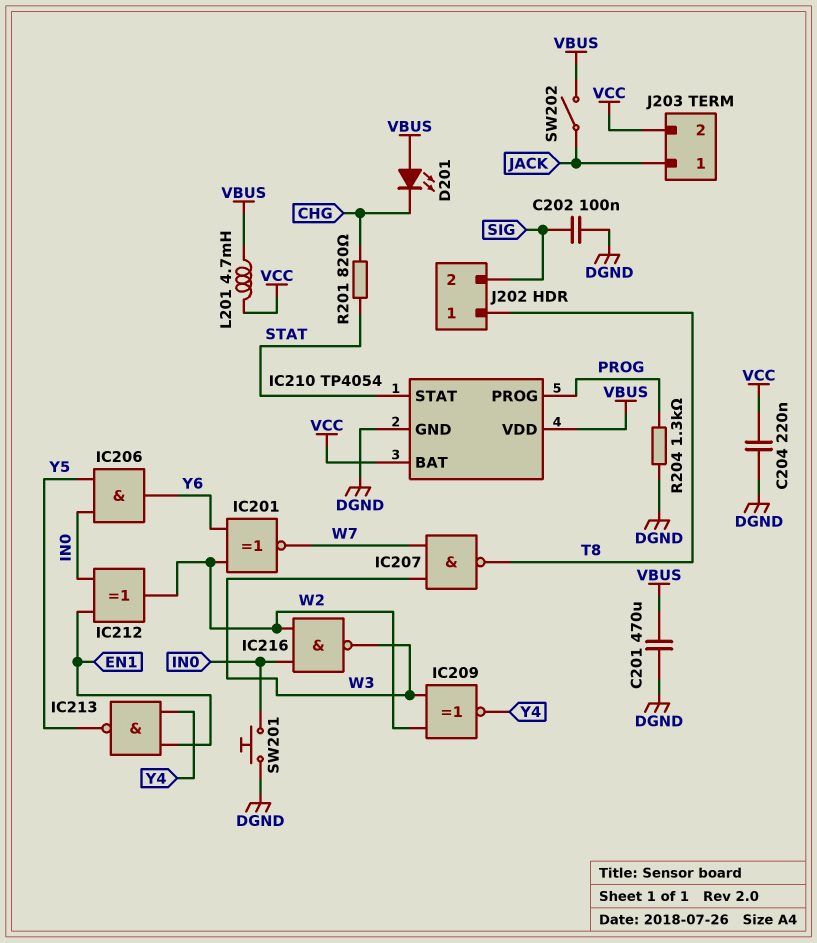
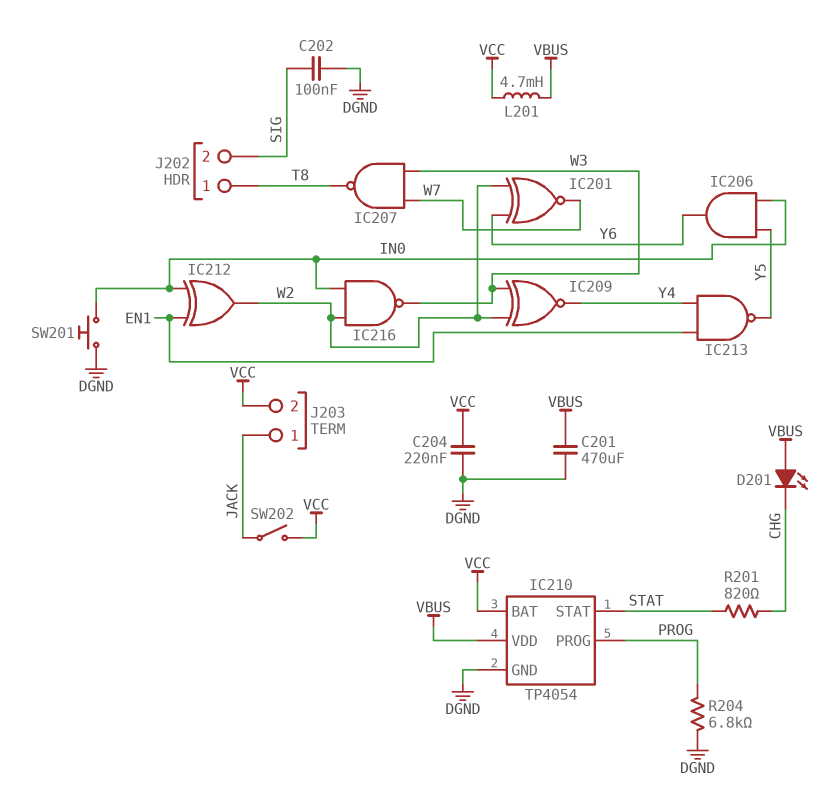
R204: 1.3k (DGND, PROG) -> 6.8k (DGND, PROG)
SW202: switch (JACK, VBUS) -> switch (JACK, VCC)

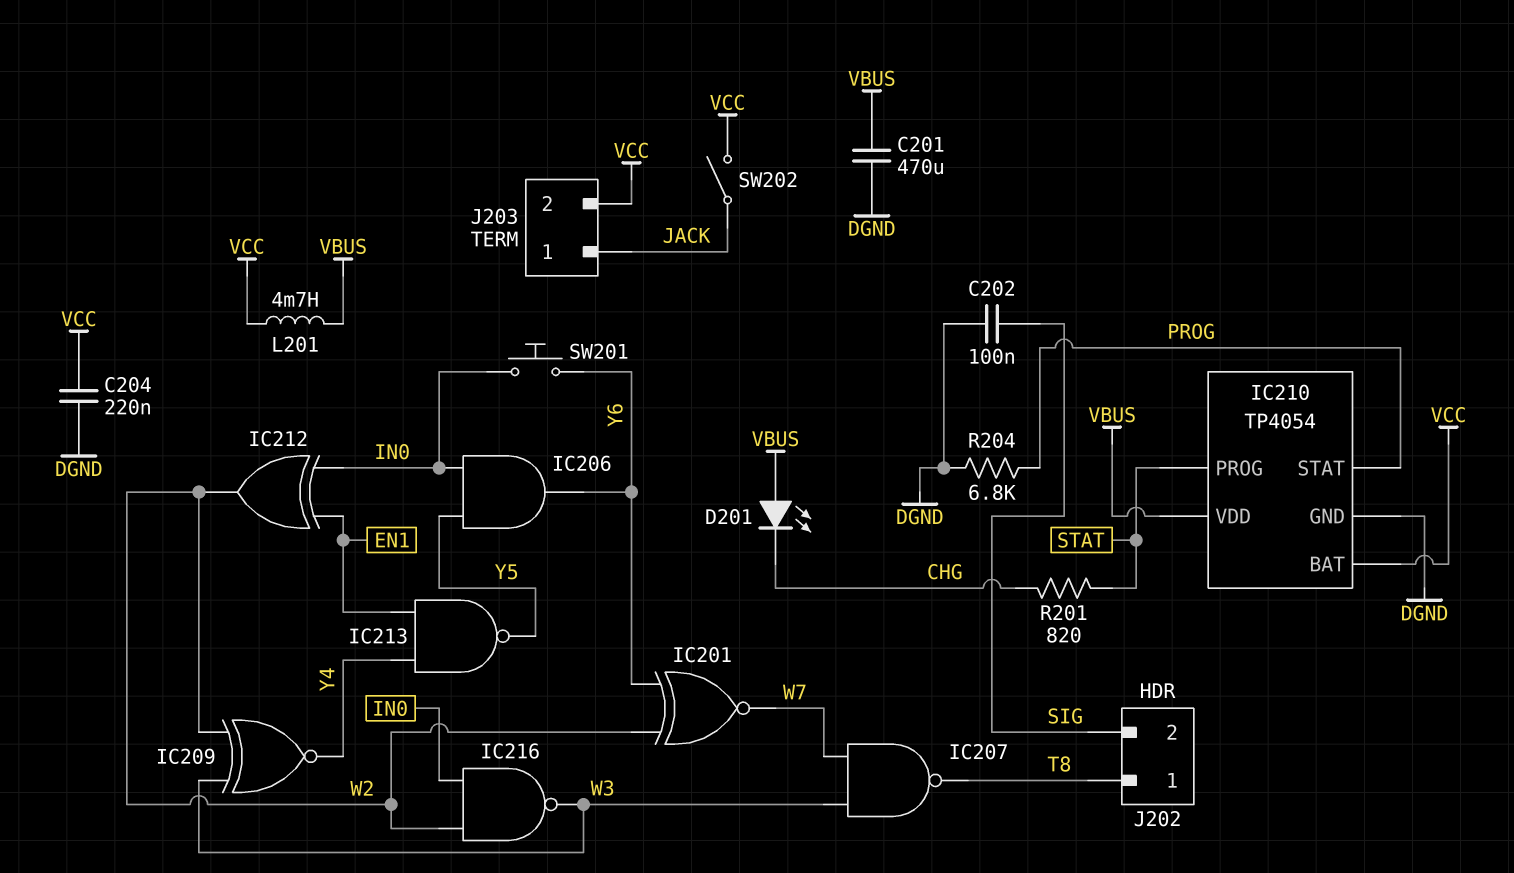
IC210 pin PROG: PROG -> STAT
IC210 pin STAT: STAT -> PROG
SW201: button (DGND, IN0) -> button (IN0, Y6)

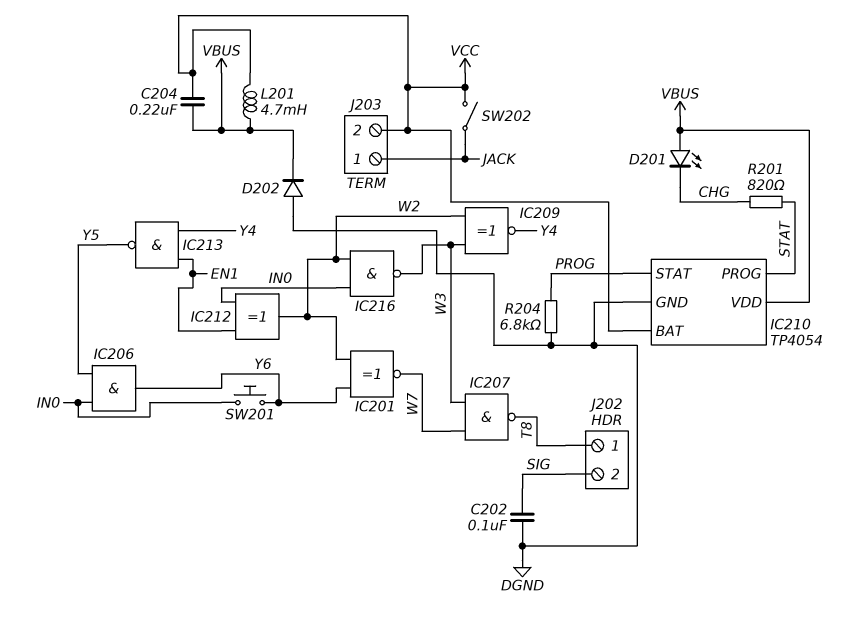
C201: 470uF (DGND, VBUS) -> none
C204: 220nF (DGND, VCC) -> 220nF (VBUS, VCC)
D202: none -> diode (A DGND, K VBUS)

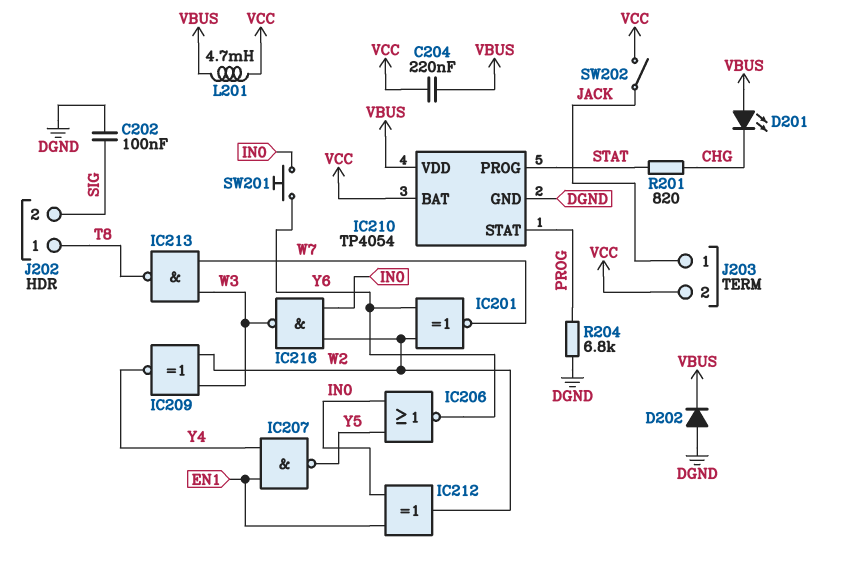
IC206: AND (in IN0, in Y5, out Y6) -> NOR (in IN0, in Y5, out Y6)
IC207: NAND (in W3, in W7, out T8) -> NAND (in EN1, in Y4, out Y5)
IC213: NAND (in EN1, in Y4, out Y5) -> NAND (in W3, in W7, out T8)

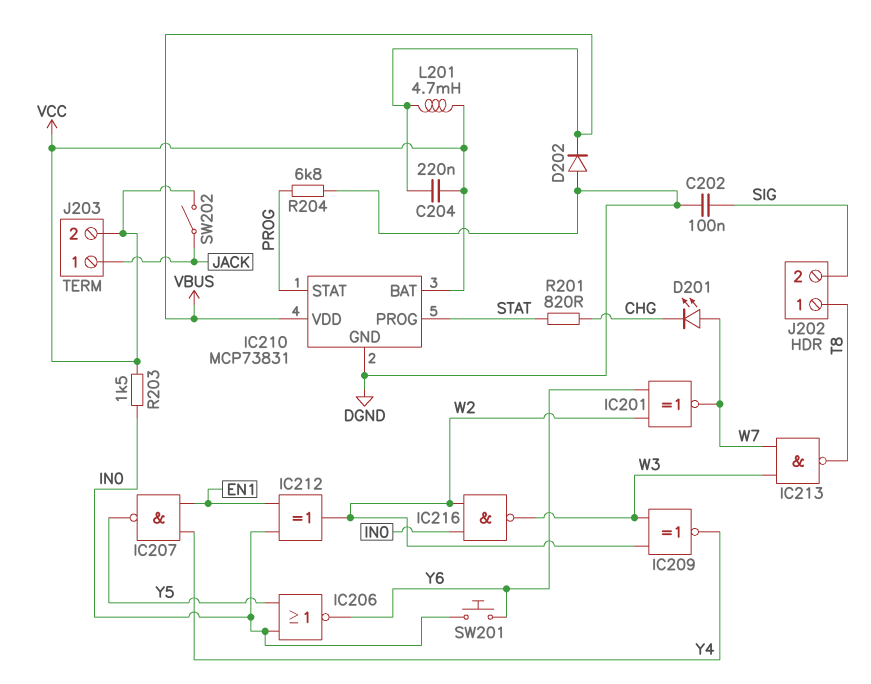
D201: LED (A VBUS, K CHG) -> LED (A W7, K CHG)
IC210: TP4054 -> MCP73831
R203: none -> 1.5k (IN0, VCC)

